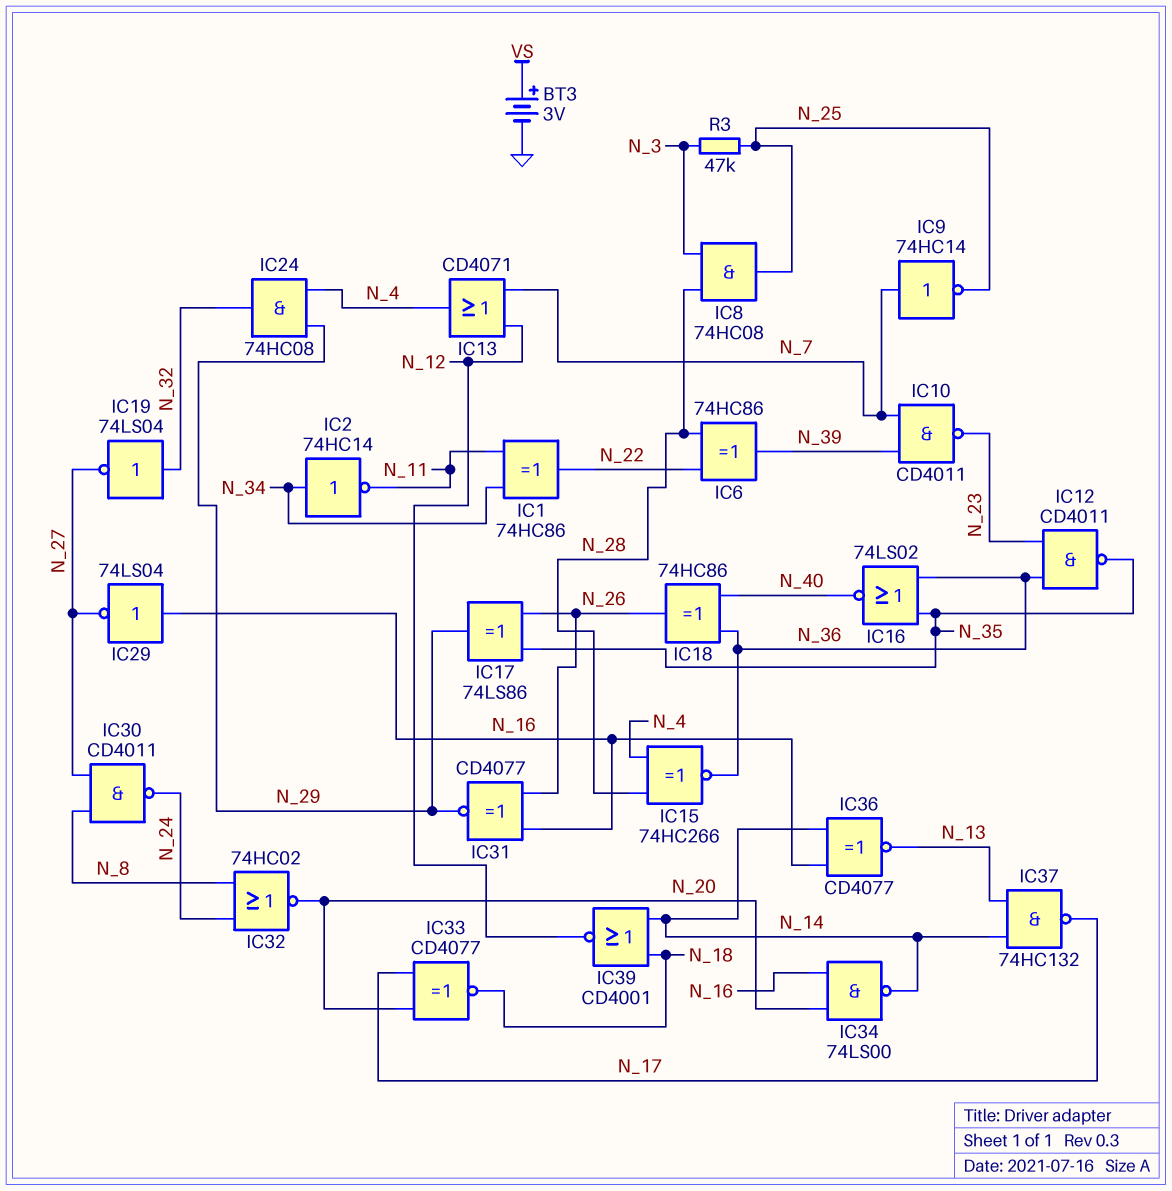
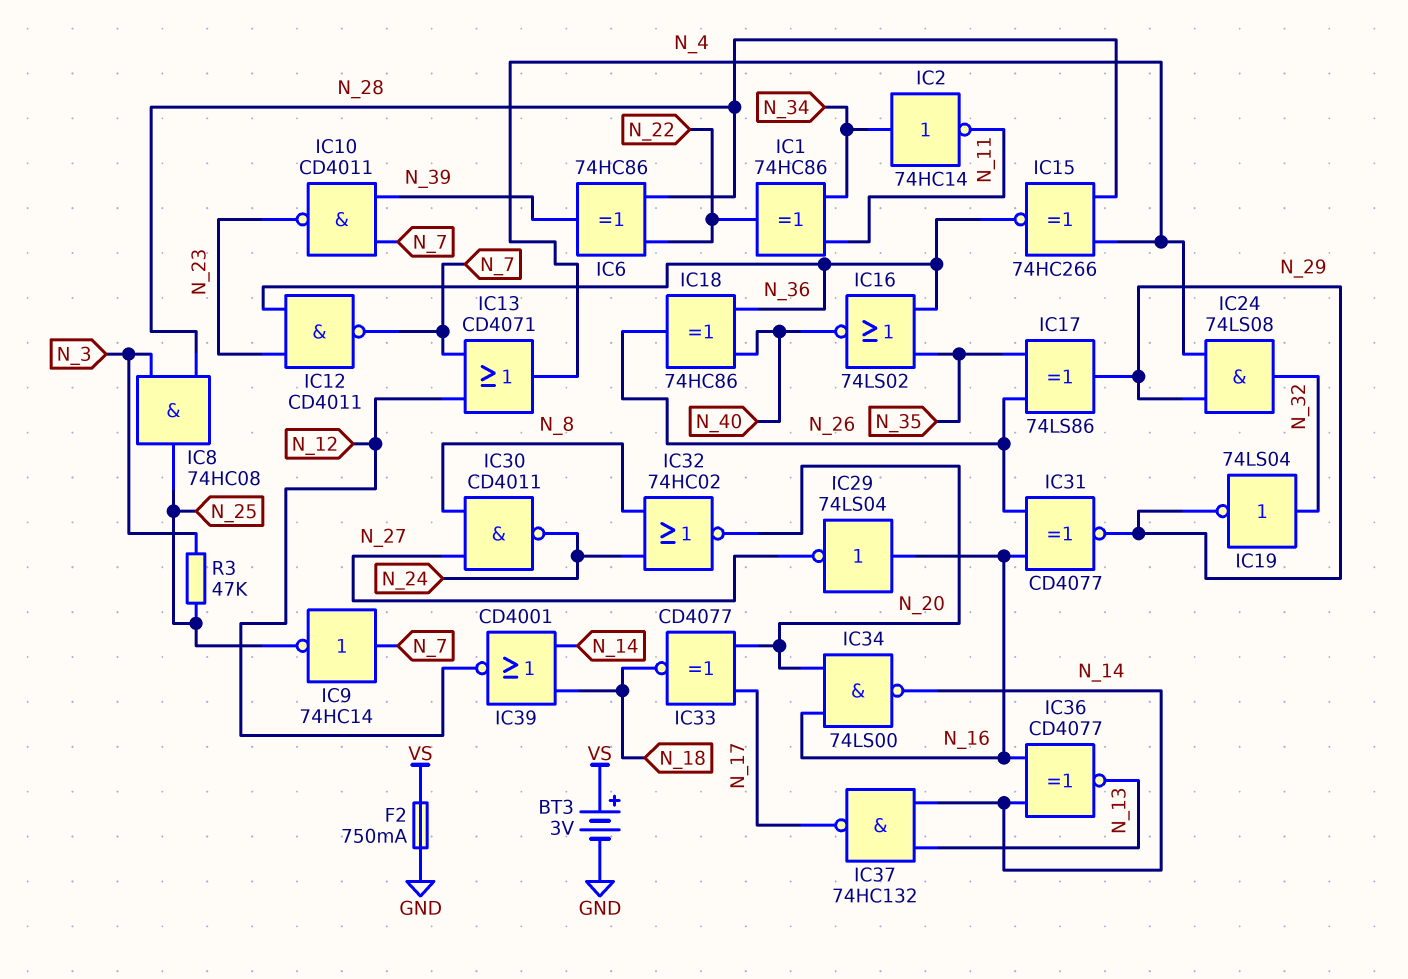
F2: none -> 750mA (GND, VS)
IC12: NAND CD4011 (in N_23, in N_36, out N_35) -> NAND CD4011 (in N_23, in N_36, out N_7)
IC19: NOT 74LS04 (in N_32, out N_27) -> NOT 74LS04 (in N_32, out N_29)
IC24: AND 74HC08 (in N_4, in N_29, out N_32) -> AND 74LS08 (in N_4, in N_29, out N_32)

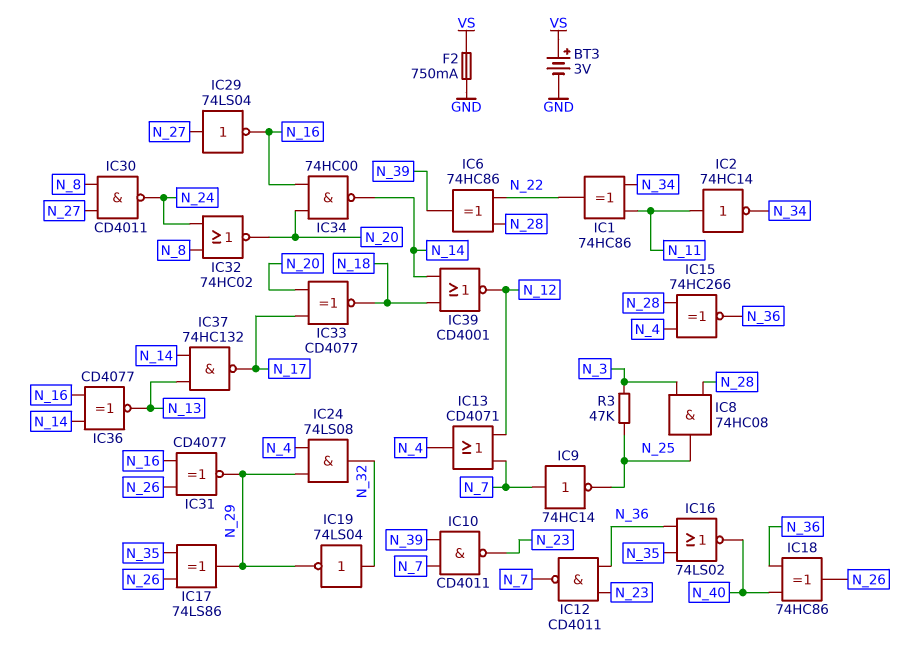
IC2: NOT 74HC14 (in N_34, out N_11) -> NOT 74HC14 (in N_11, out N_34)
IC29: NOT 74LS04 (in N_16, out N_27) -> NOT 74LS04 (in N_27, out N_16)
IC34: NAND 74LS00 (in N_16, in N_20, out N_14) -> NAND 74HC00 (in N_16, in N_20, out N_14)

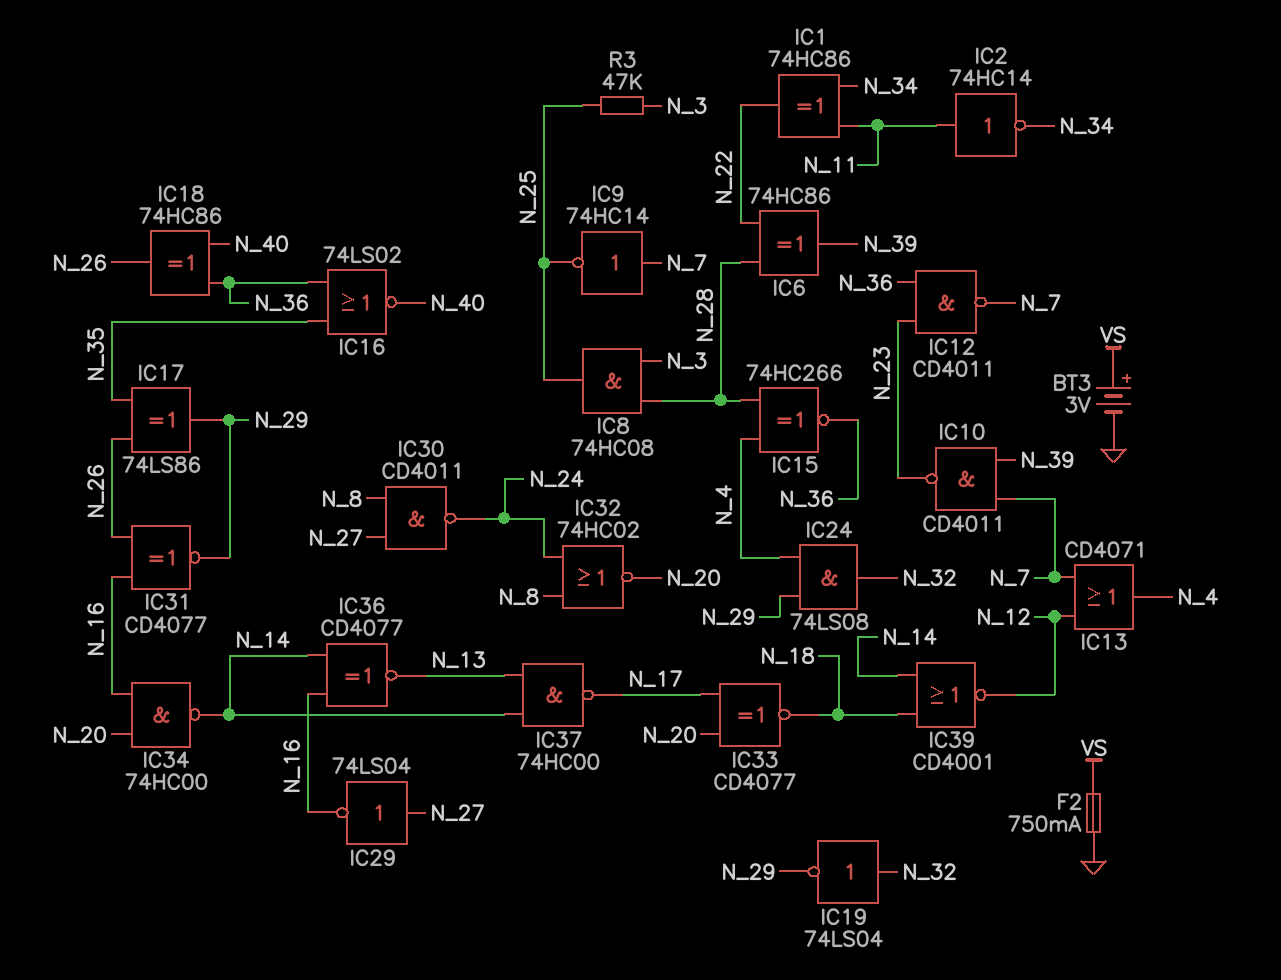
IC37: NAND 74HC132 (in N_13, in N_14, out N_17) -> NAND 74HC00 (in N_13, in N_14, out N_17)

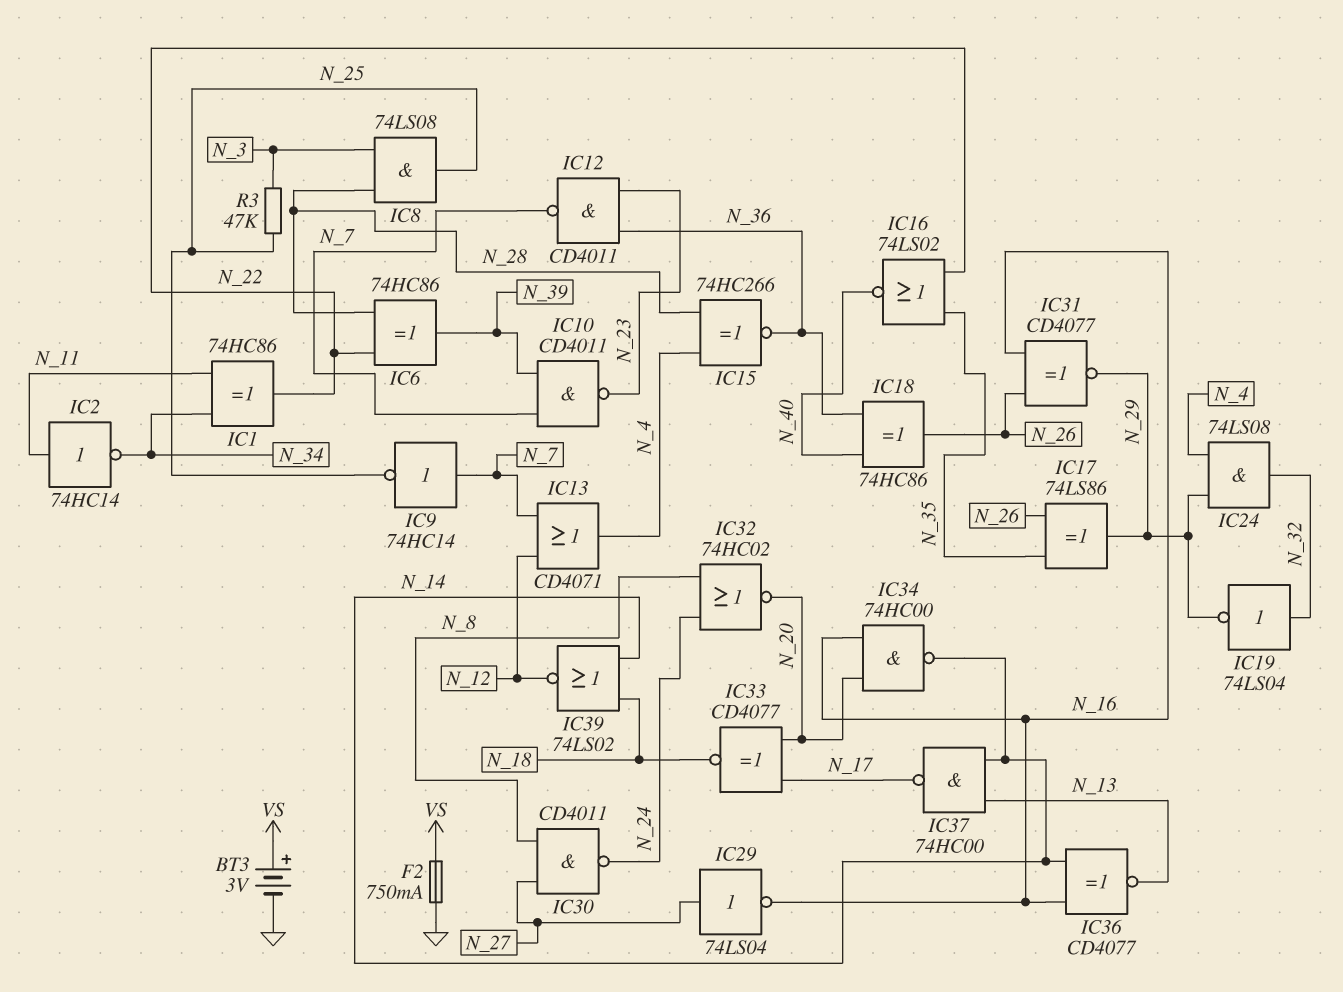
IC8: AND 74HC08 (in N_3, in N_28, out N_25) -> AND 74LS08 (in N_3, in N_28, out N_25)
IC16: NOR 74LS02 (in N_35, in N_36, out N_40) -> NOR 74LS02 (in N_22, in N_35, out N_40)
IC39: NOR CD4001 (in N_14, in N_18, out N_12) -> NOR 74LS02 (in N_14, in N_18, out N_12)

